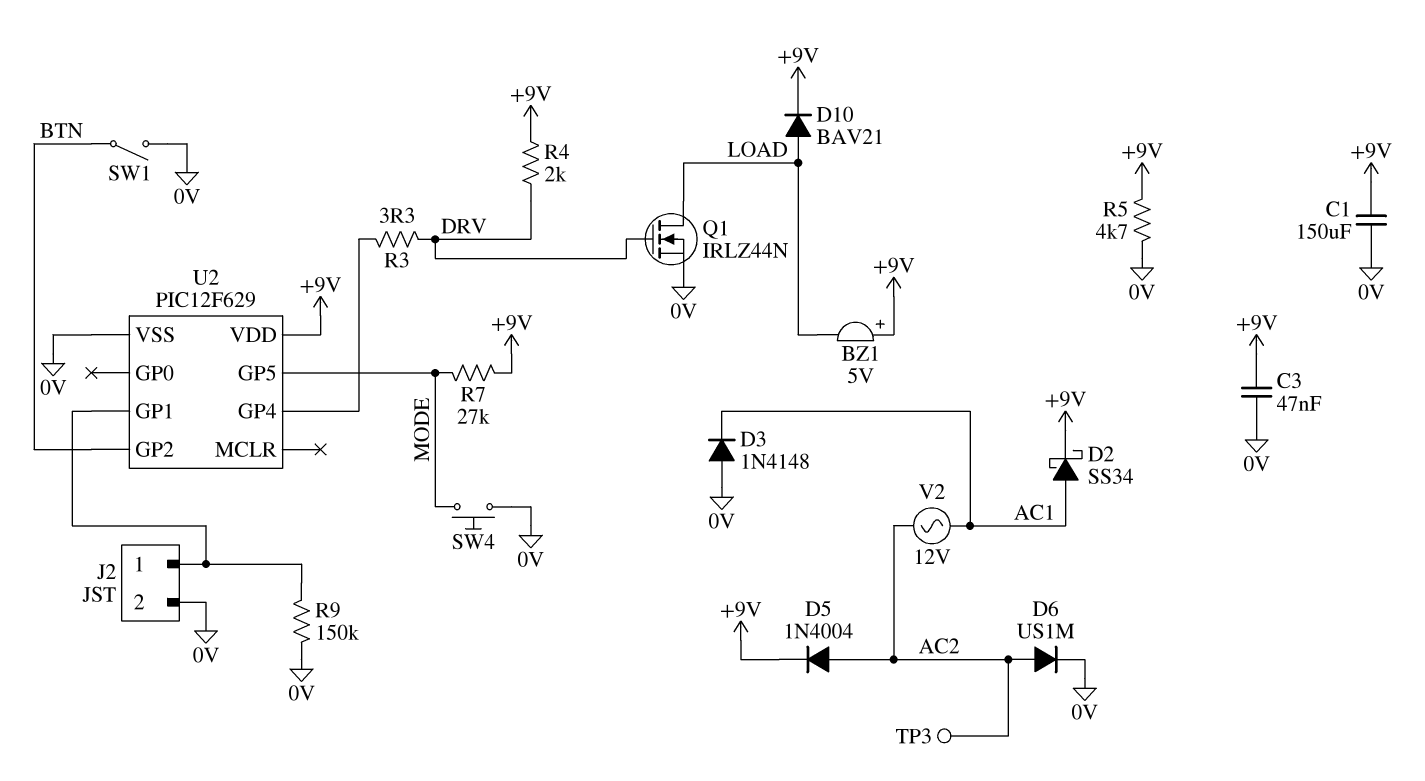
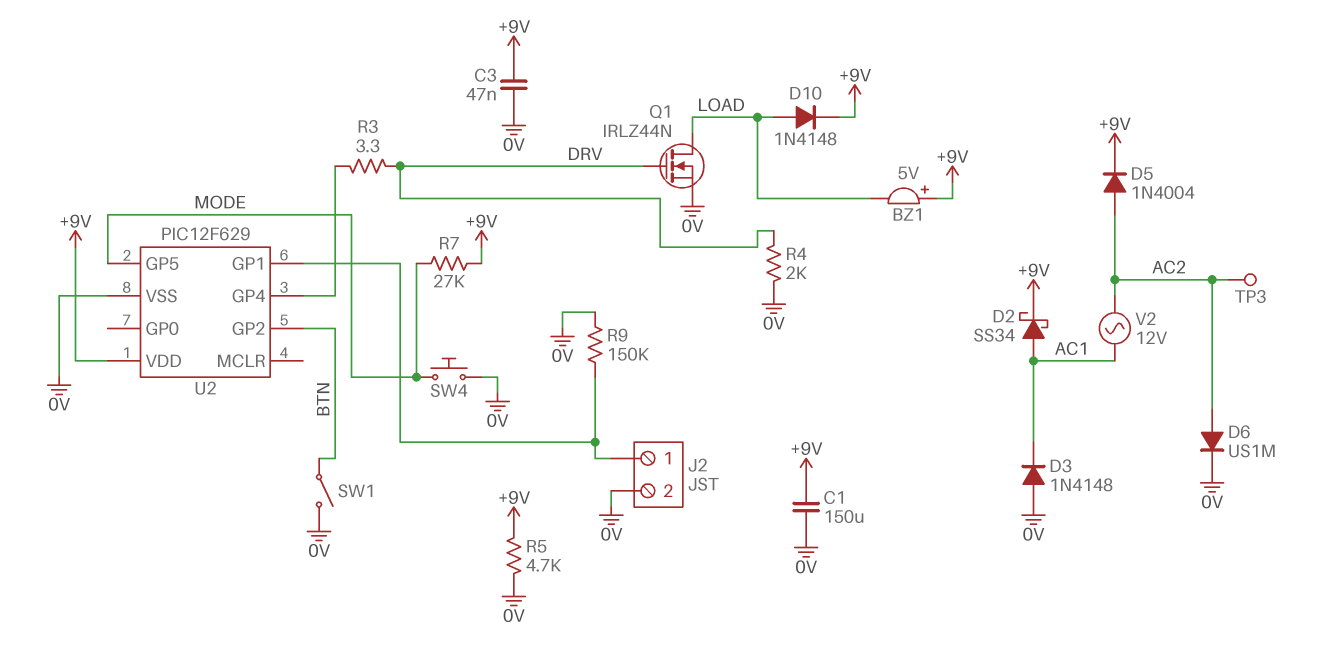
D10: diode BAV21 (A LOAD, K +9V) -> diode 1N4148 (A LOAD, K +9V)
R4: 2k (+9V, DRV) -> 2k (0V, DRV)

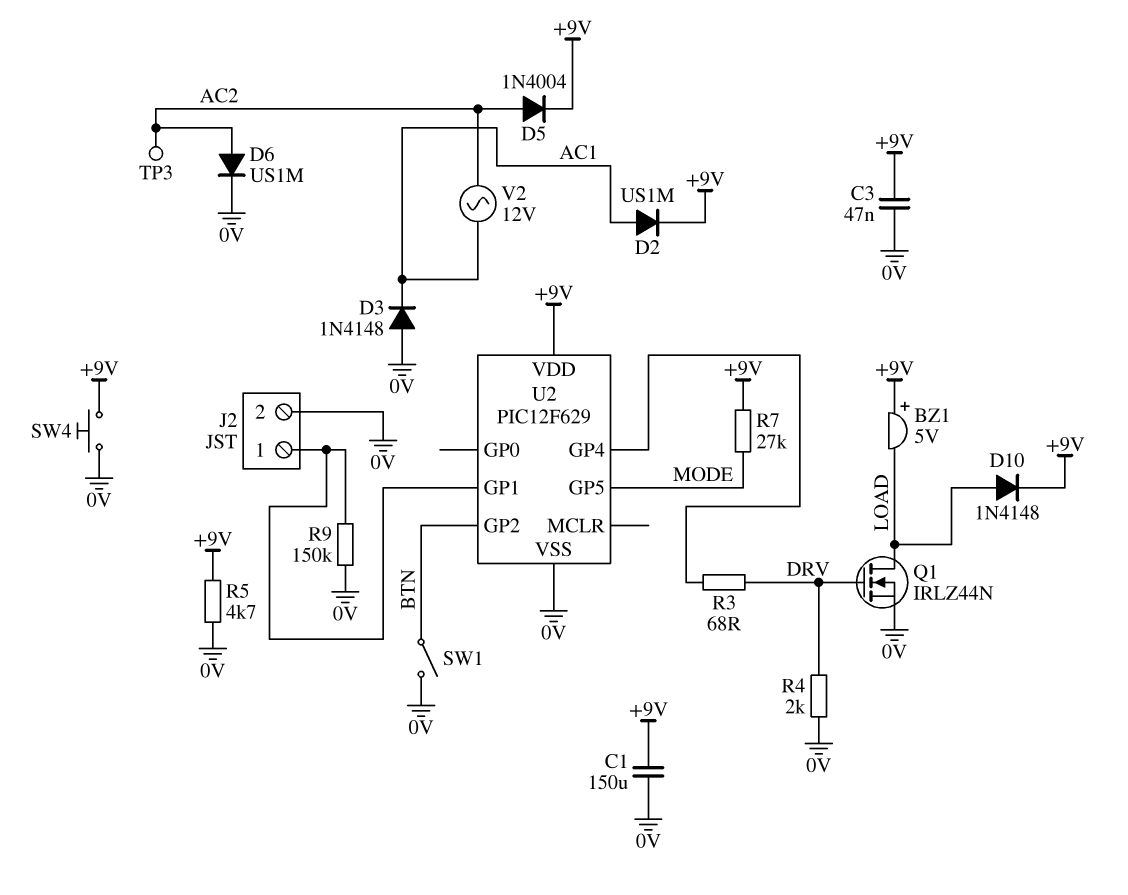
D2: schottky SS34 (A AC1, K +9V) -> diode US1M (A AC1, K +9V)
R3: 3.3 (DRV, U2/GP4) -> 68 (DRV, U2/GP4)
SW4: button (0V, MODE) -> button (+9V, 0V)

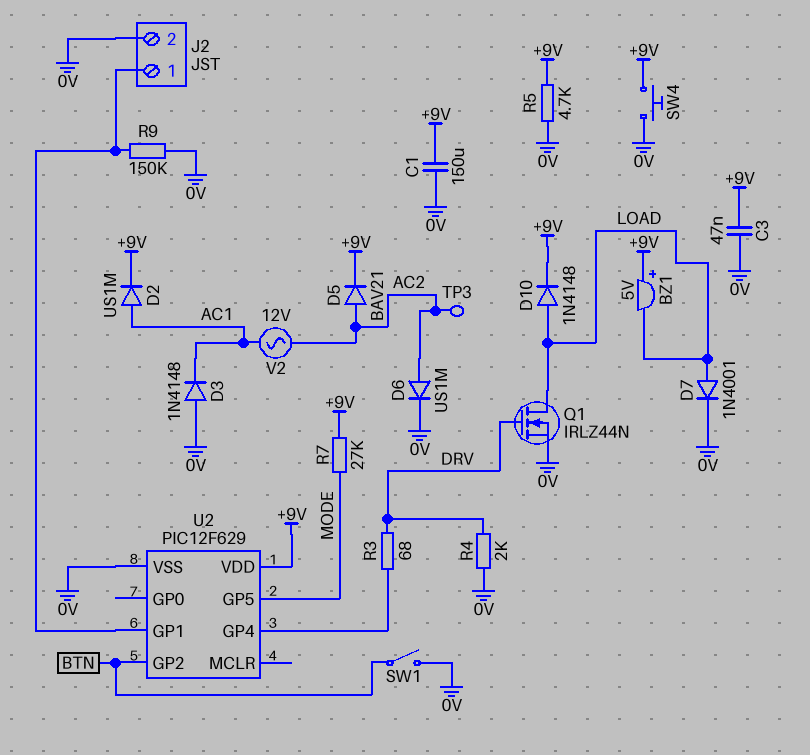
D5: diode 1N4004 (A AC2, K +9V) -> diode BAV21 (A AC2, K +9V)
D7: none -> diode 1N4001 (A LOAD, K 0V)

